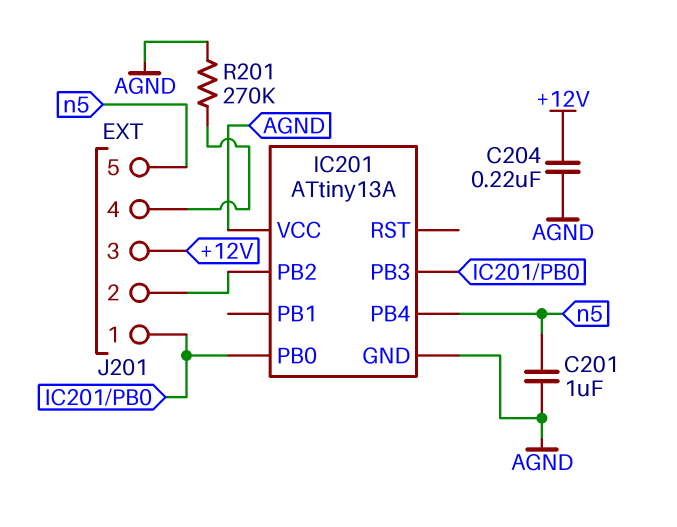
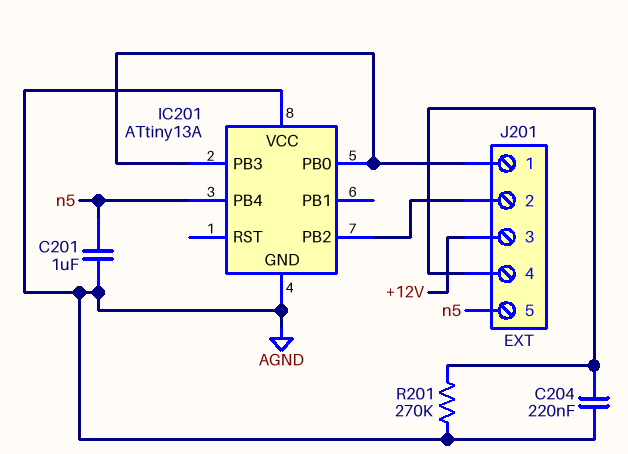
C204: 220nF (+12V, AGND) -> 220nF (AGND, J201/4)

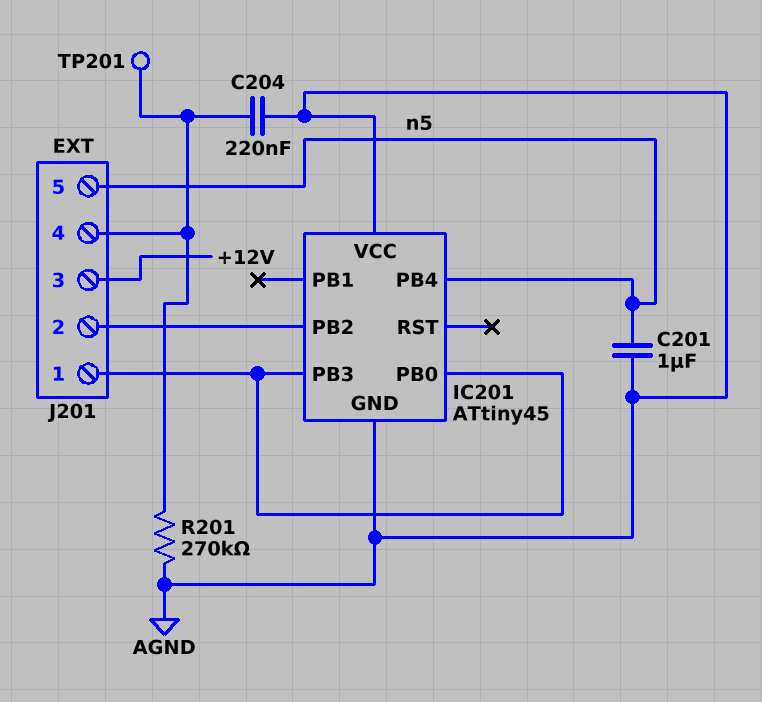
IC201: ATtiny13A -> ATtiny45
TP201: none -> test point (J201/4)

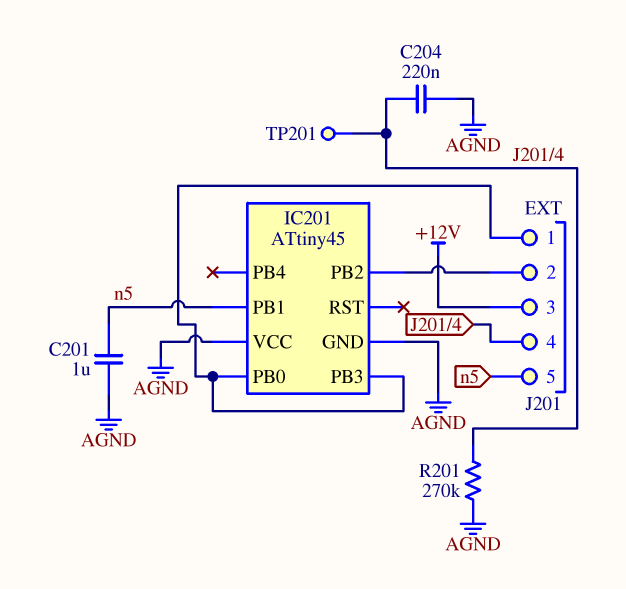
IC201 pin PB1: none -> n5
IC201 pin PB4: n5 -> none

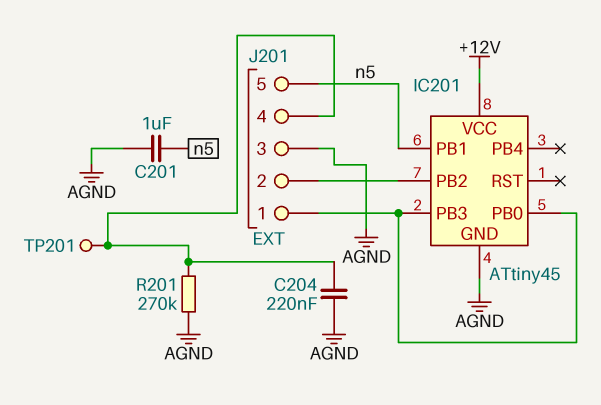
IC201 pin VCC: AGND -> +12V
J201 pin 3: +12V -> AGND

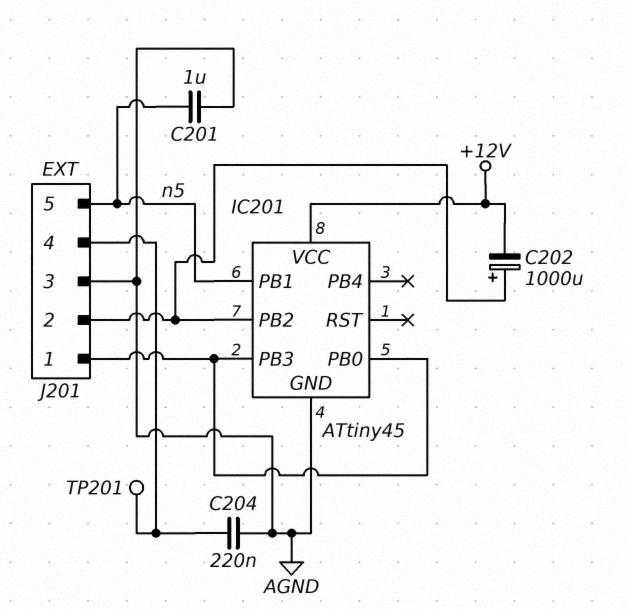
C202: none -> 1000uF (plus IC201/PB2, minus +12V)
R201: 270k (AGND, J201/4) -> none

